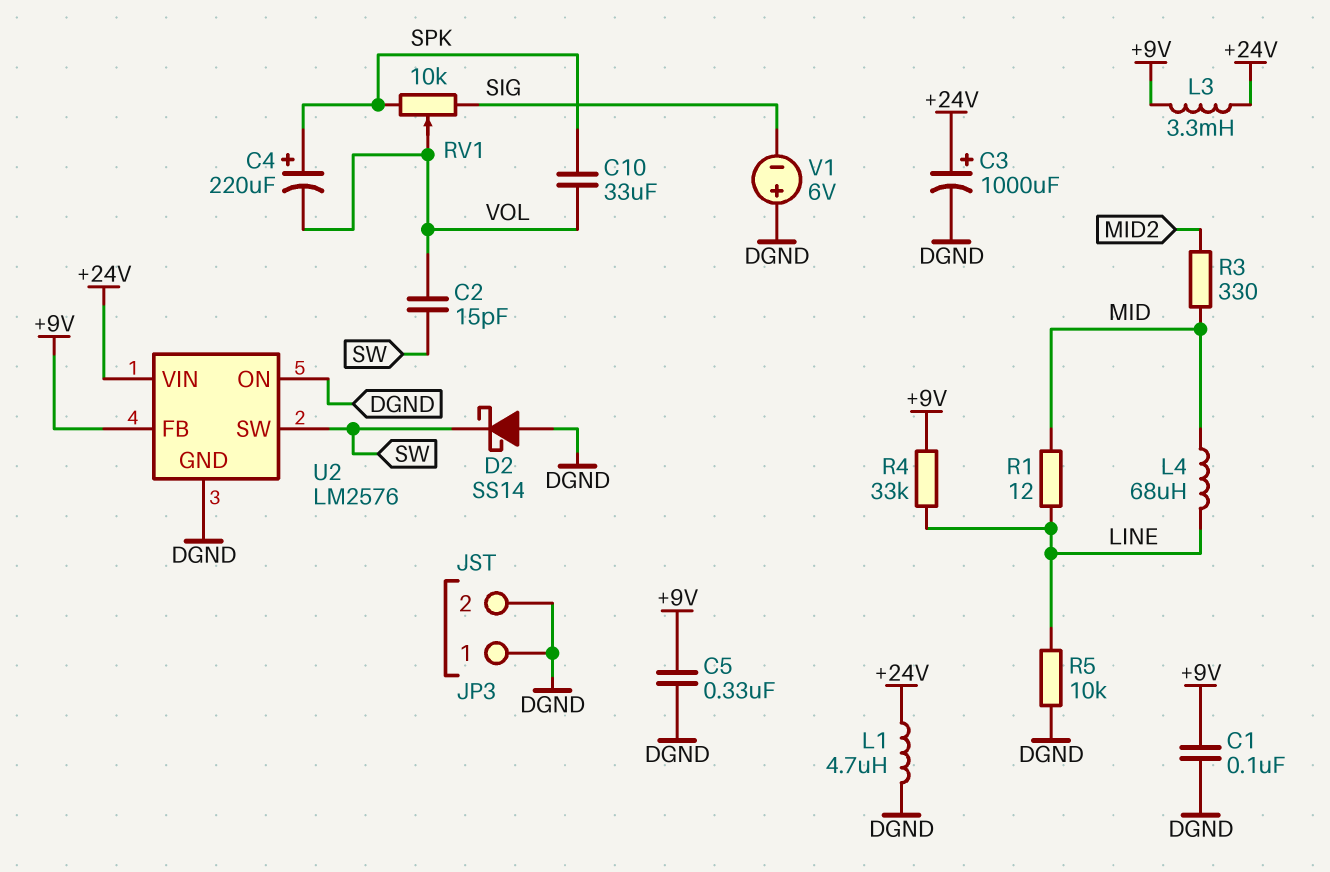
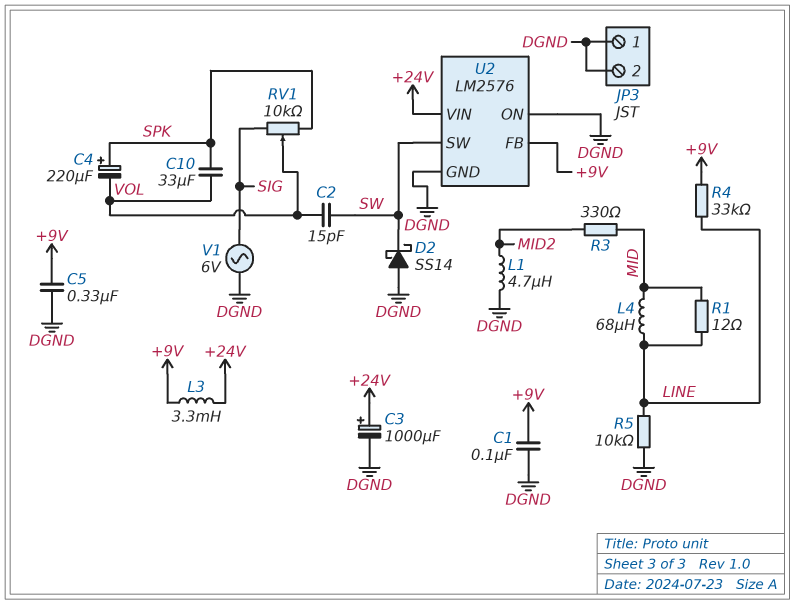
L1: 4.7uH (+24V, DGND) -> 4.7uH (DGND, MID2)
V1: 6V (plus DGND, minus SIG) -> AC 6V (DGND, SIG)

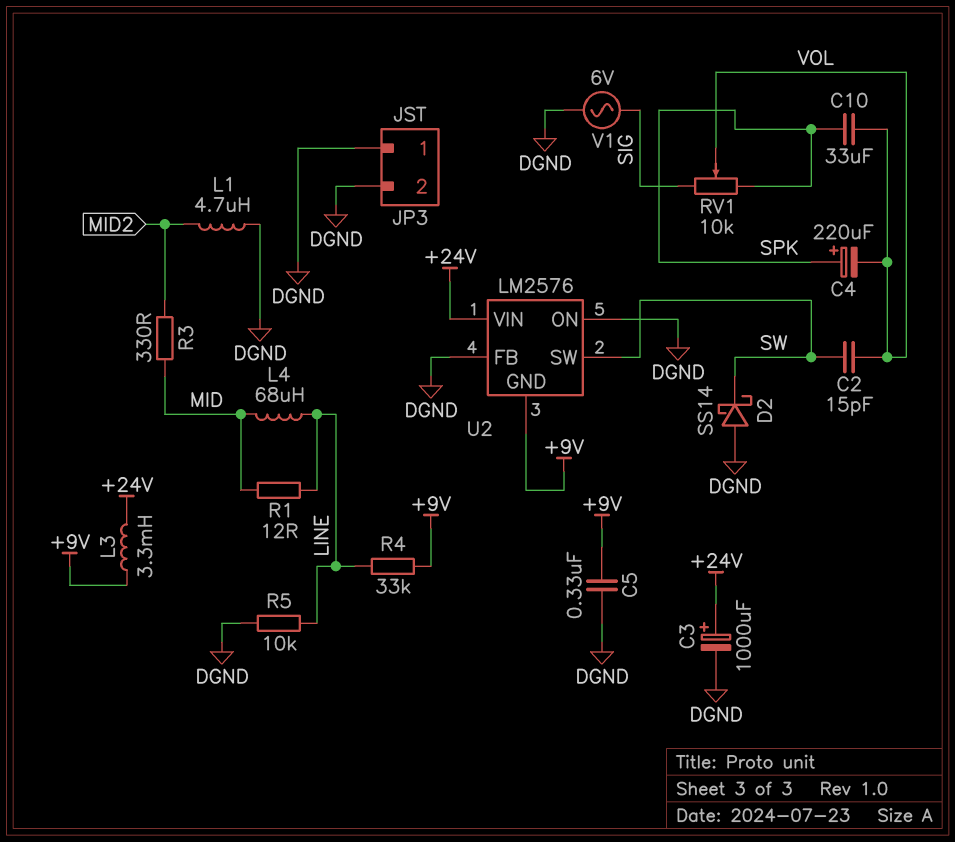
C1: 100nF (+9V, DGND) -> none
U2 pin FB: +9V -> DGND
U2 pin GND: DGND -> +9V

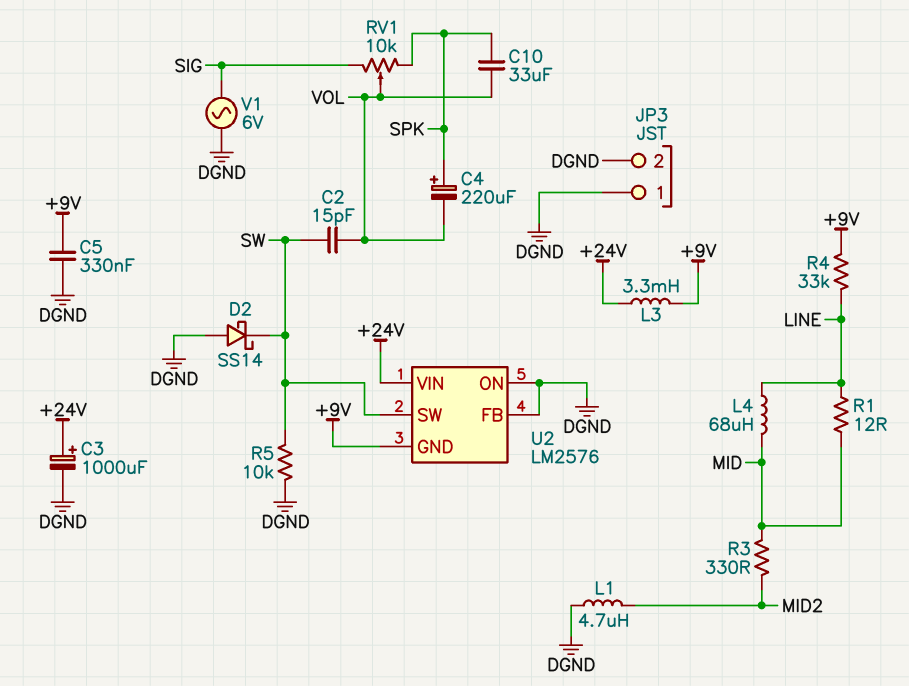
R5: 10k (DGND, LINE) -> 10k (DGND, SW)

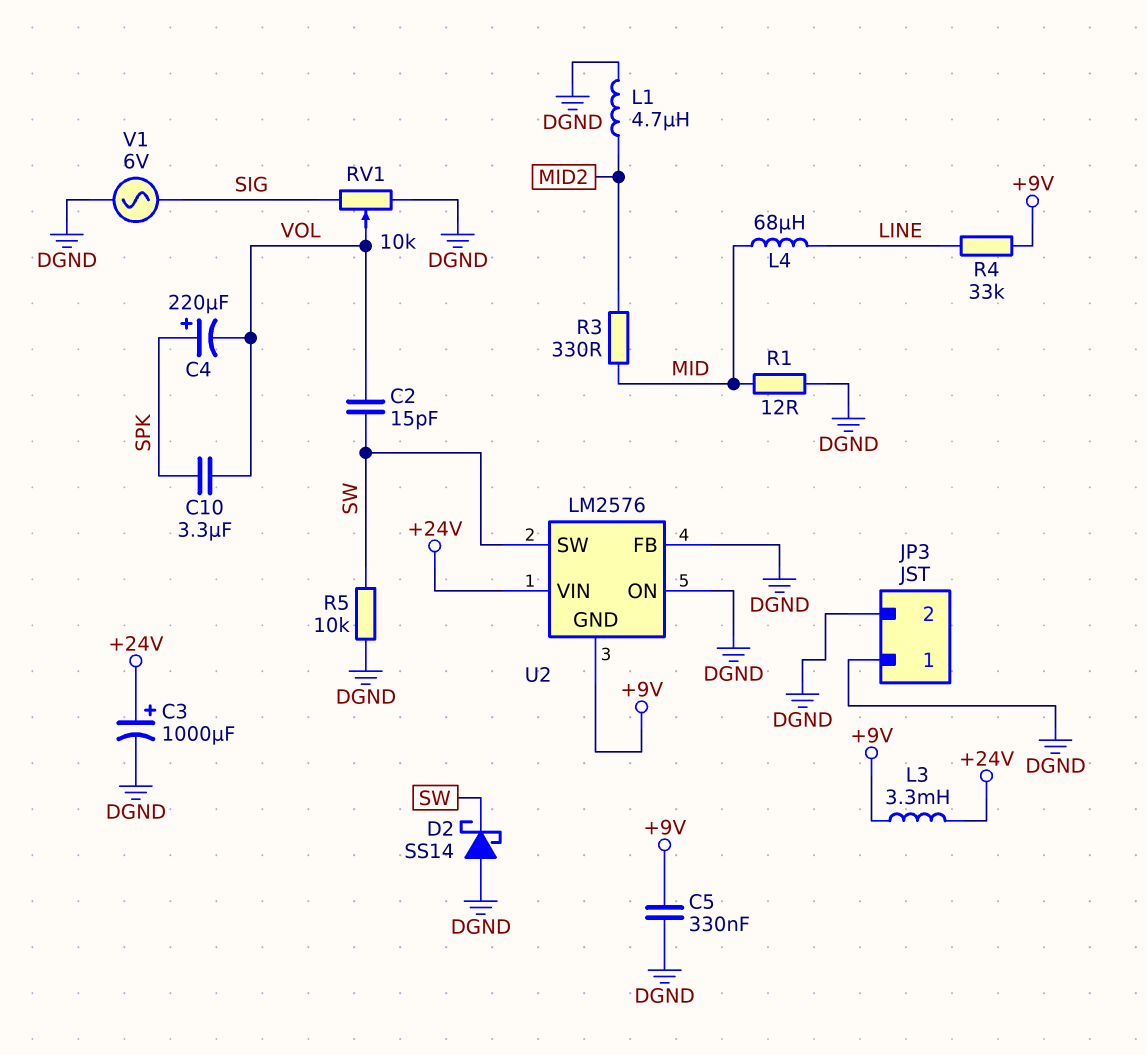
C10: 33uF (SPK, VOL) -> 3.3uF (SPK, VOL)
R1: 12 (LINE, MID) -> 12 (DGND, MID)
RV1: 10k (SIG, SPK, wiper VOL) -> 10k (DGND, SIG, wiper VOL)

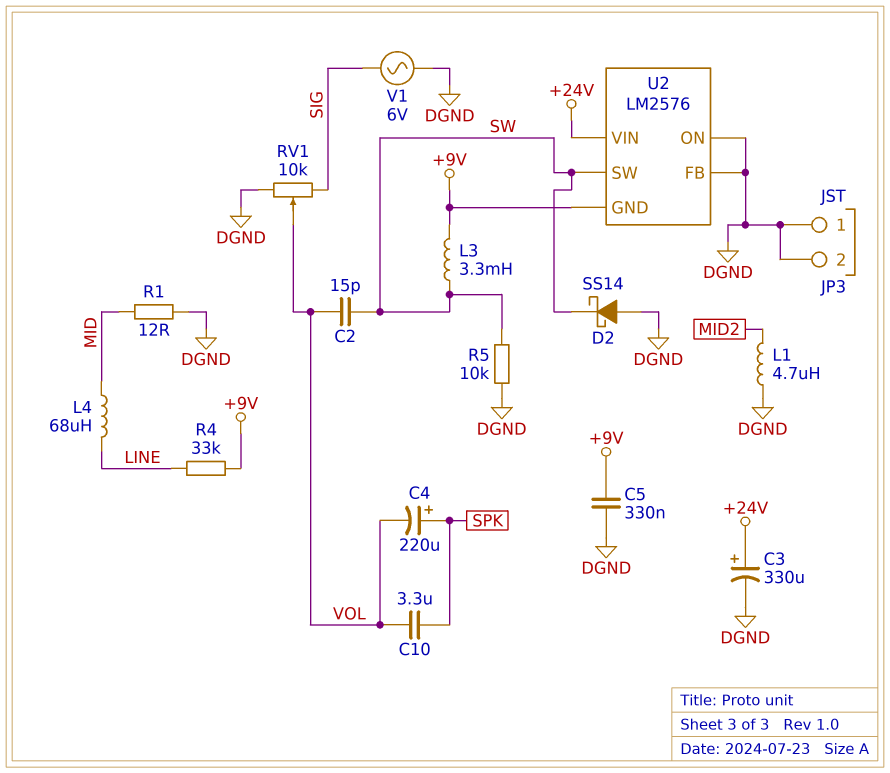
C3: 1000uF (plus +24V, minus DGND) -> 330uF (plus +24V, minus DGND)
L3: 3.3mH (+9V, +24V) -> 3.3mH (+9V, SW)
R3: 330 (MID, MID2) -> none

